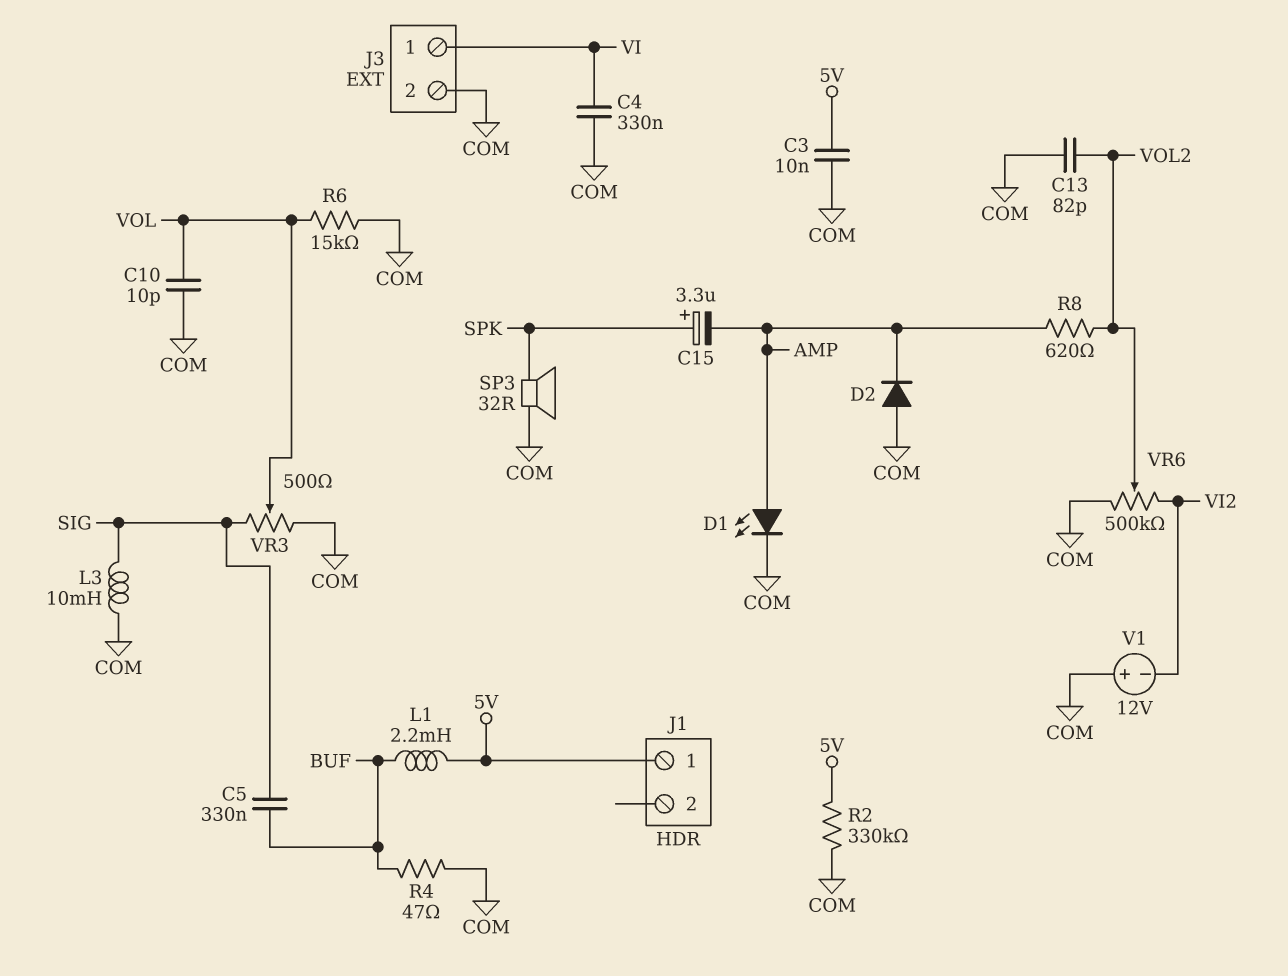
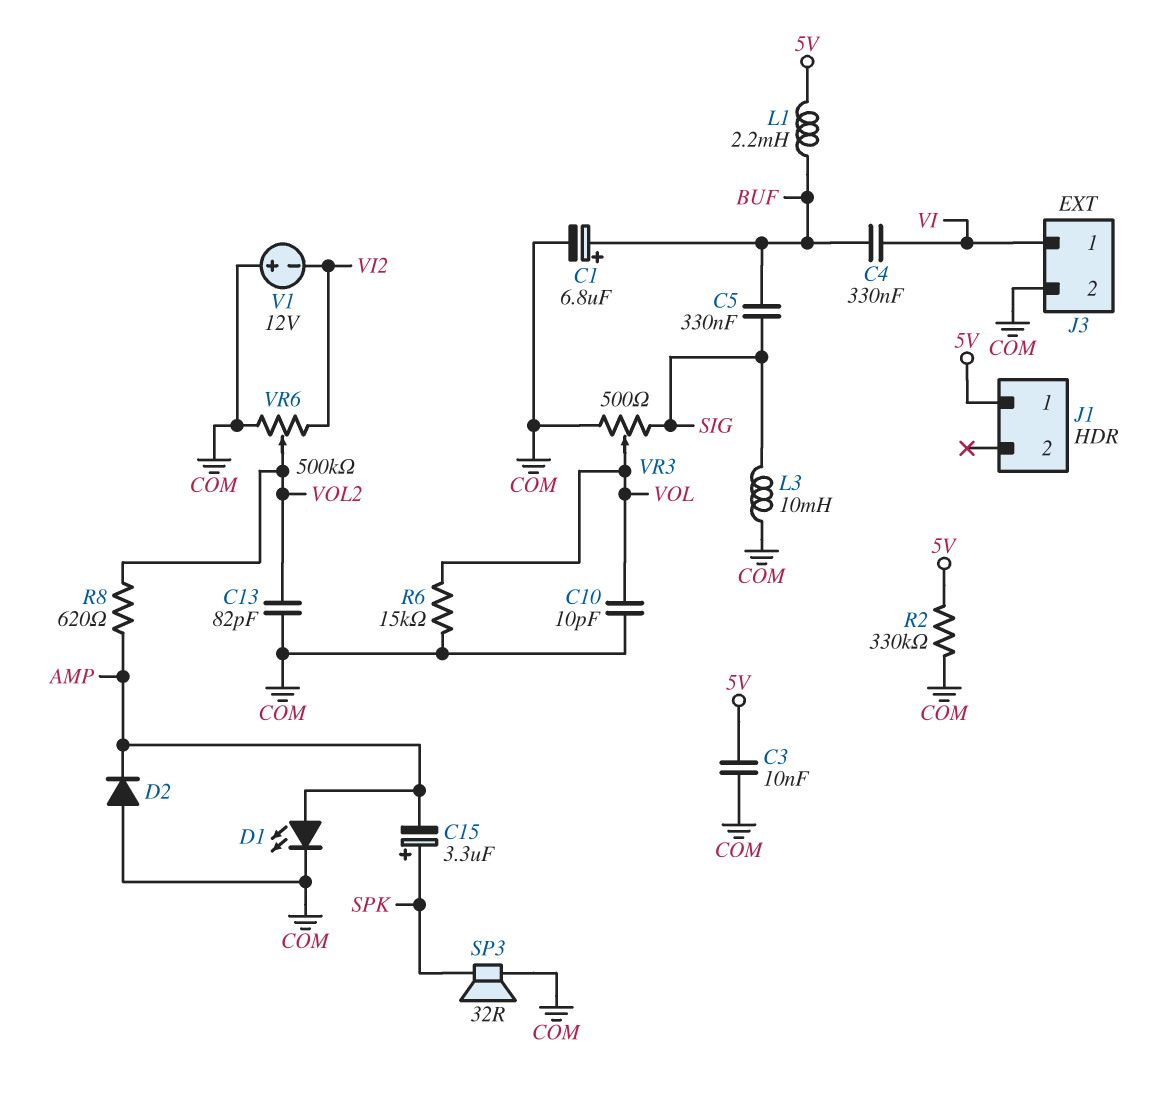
C1: none -> 6.8uF (plus BUF, minus COM)
C4: 330nF (COM, VI) -> 330nF (BUF, VI)
R4: 47 (BUF, COM) -> none

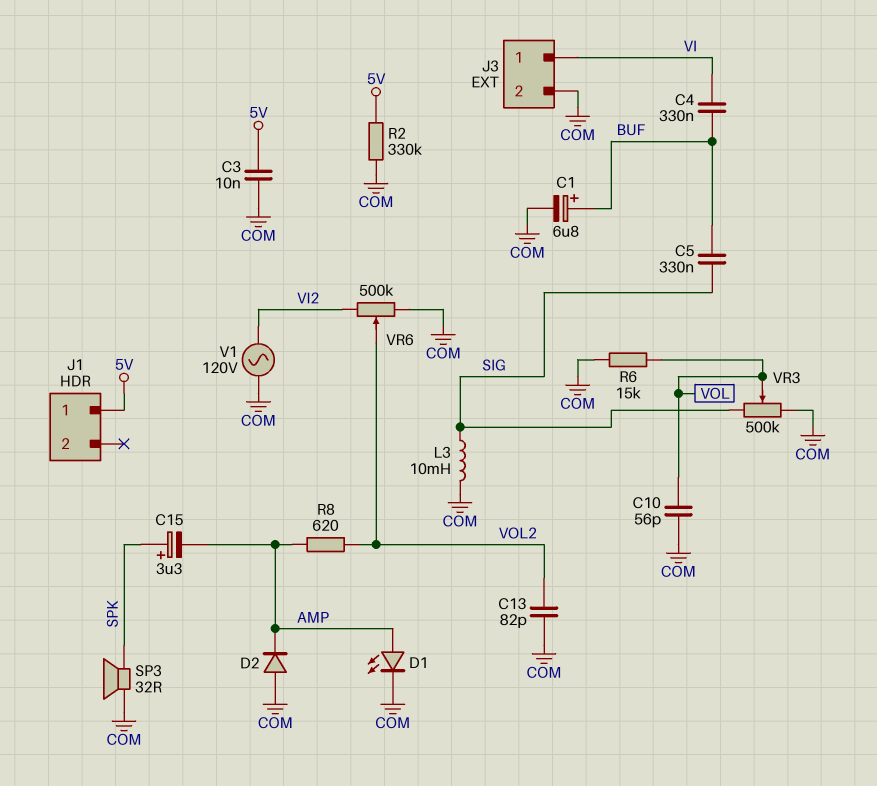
C10: 10pF (COM, VOL) -> 56pF (COM, VOL)
L1: 2.2mH (5V, BUF) -> none
V1: 12V (plus COM, minus VI2) -> AC 120V (COM, VI2)
VR3: 500 (COM, SIG, wiper VOL) -> 500k (COM, SIG, wiper VOL)

